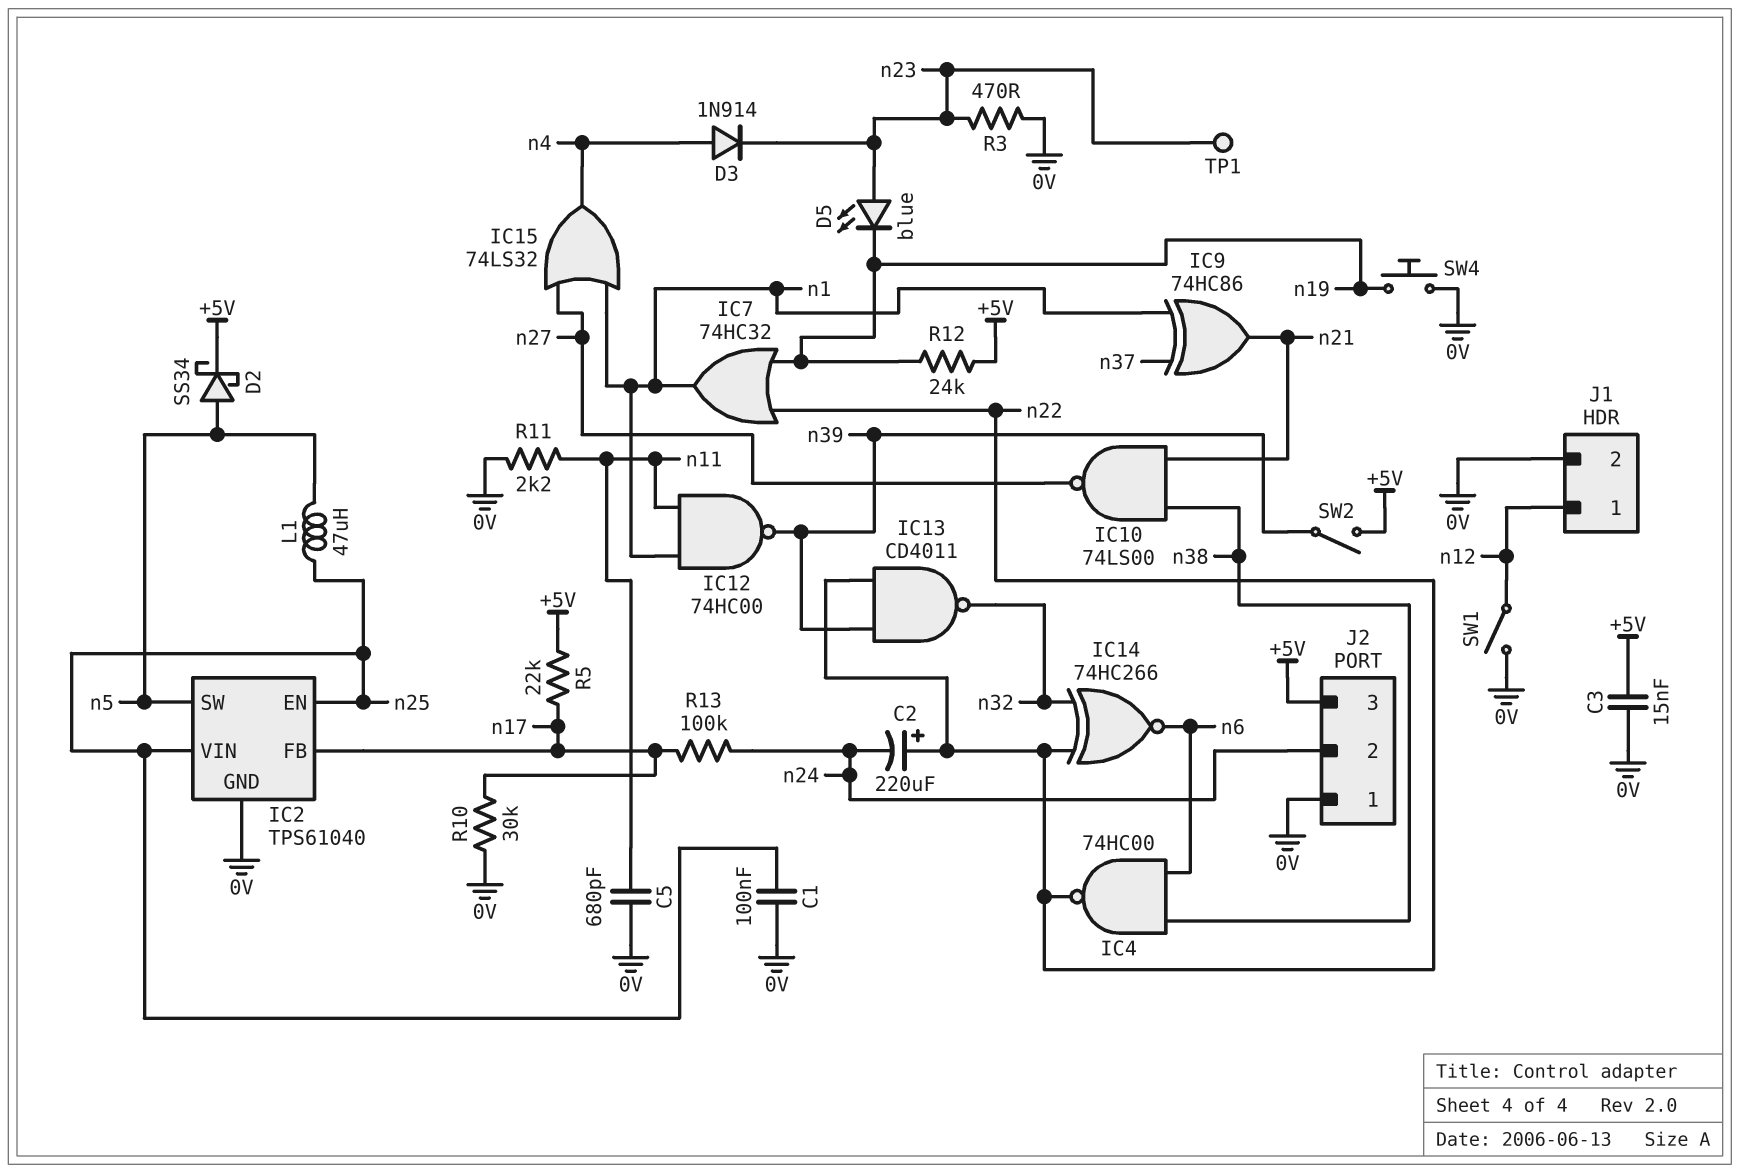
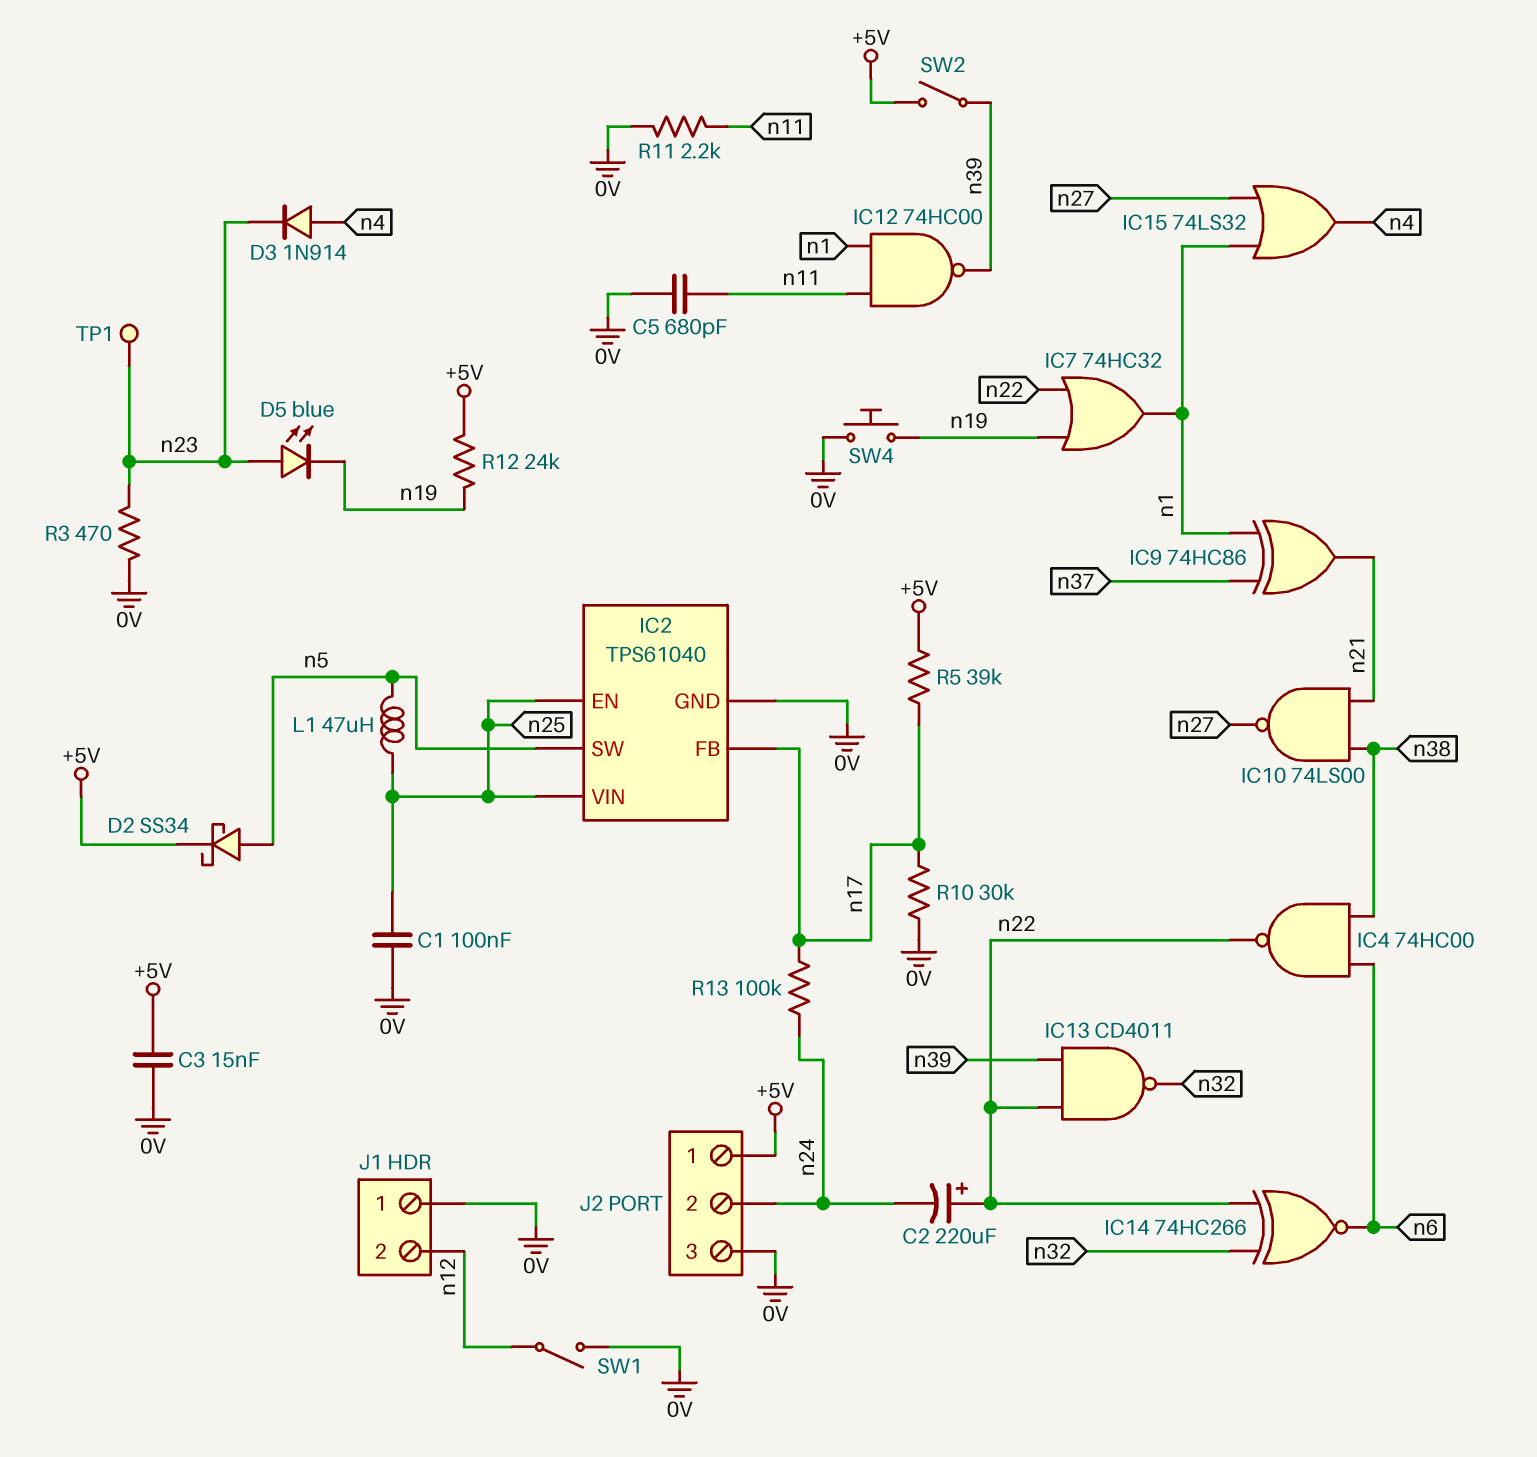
J1 pin 1: n12 -> 0V
J1 pin 2: 0V -> n12
J2 pin 1: 0V -> +5V
J2 pin 3: +5V -> 0V
R5: 22k (+5V, n17) -> 39k (+5V, n17)

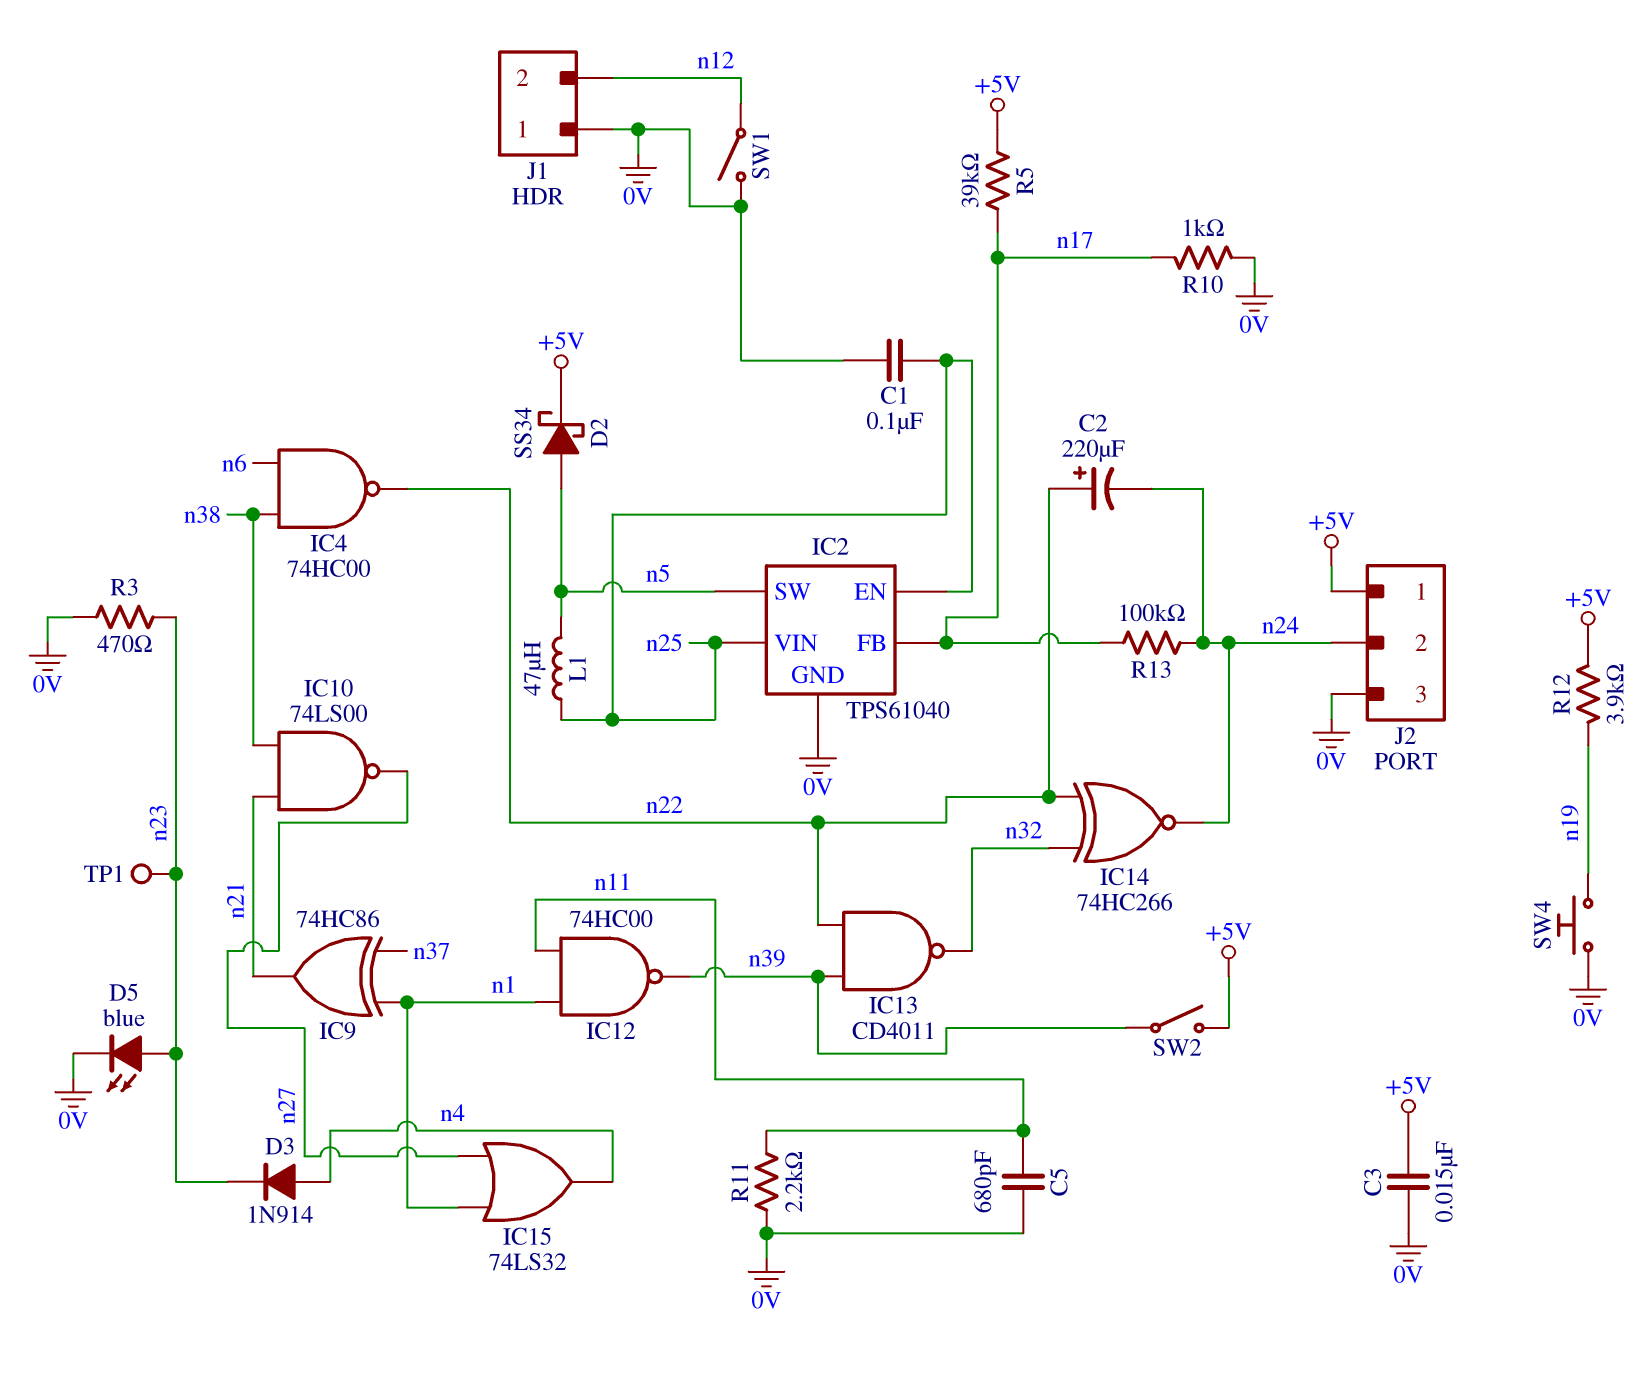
D5: LED blue (A n23, K n19) -> LED blue (A n23, K 0V)
IC7: OR 74HC32 (in n19, in n22, out n1) -> none
IC14: XNOR 74HC266 (in n22, in n32, out n6) -> XNOR 74HC266 (in n22, in n32, out n24)
R10: 30k (0V, n17) -> 1k (0V, n17)
R12: 24k (+5V, n19) -> 3.9k (+5V, n19)

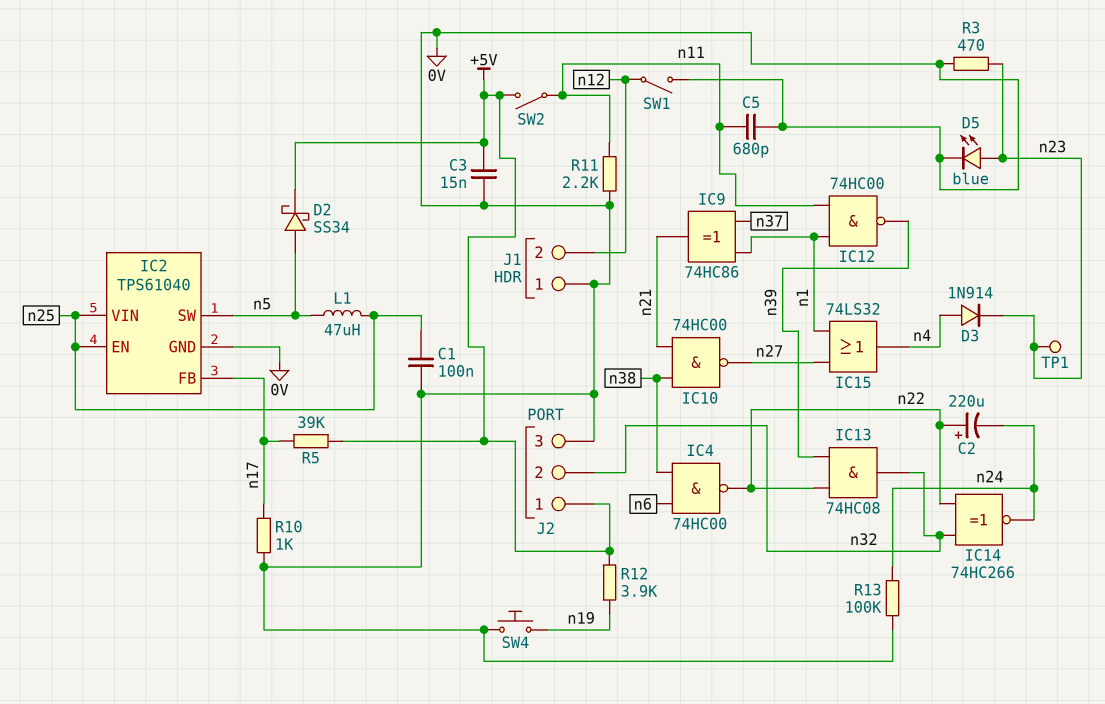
IC10: NAND 74LS00 (in n21, in n38, out n27) -> NAND 74HC00 (in n21, in n38, out n27)
IC13: NAND CD4011 (in n22, in n39, out n32) -> AND 74HC08 (in n22, in n39, out n32)
J2 pin 2: n24 -> n32
R13: 100k (n17, n24) -> 100k (0V, n24)
SW2: switch (+5V, n39) -> switch (+5V, n11)

